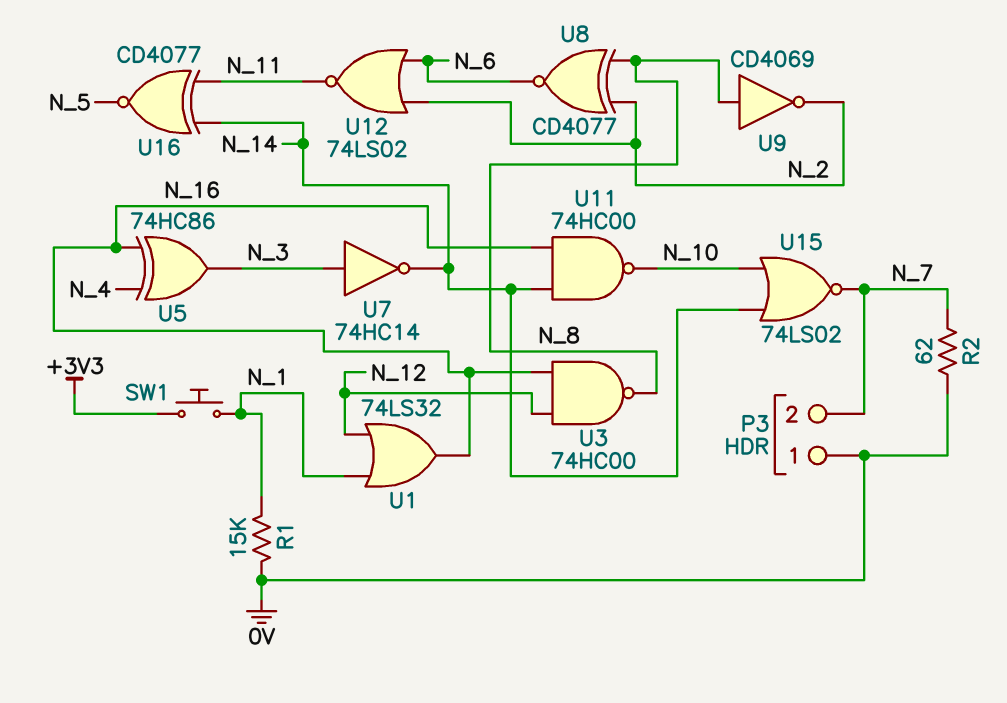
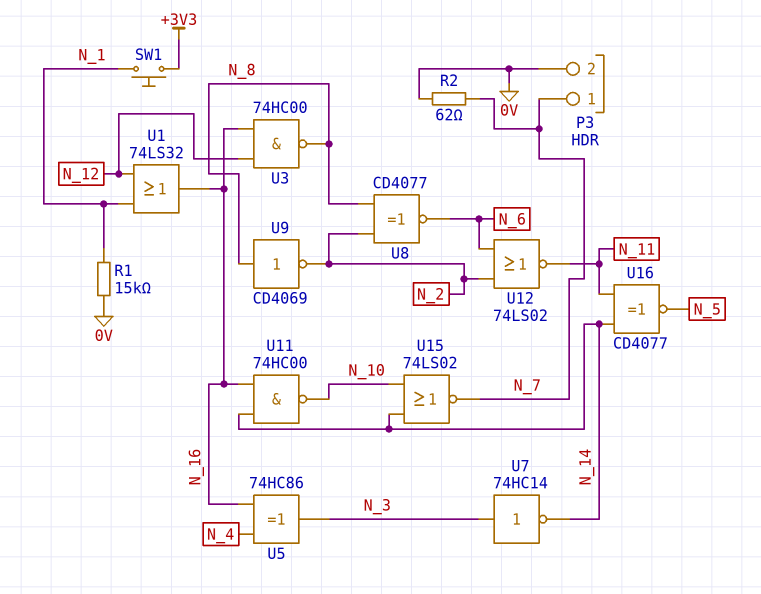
P3 pin 1: 0V -> N_7
P3 pin 2: N_7 -> 0V

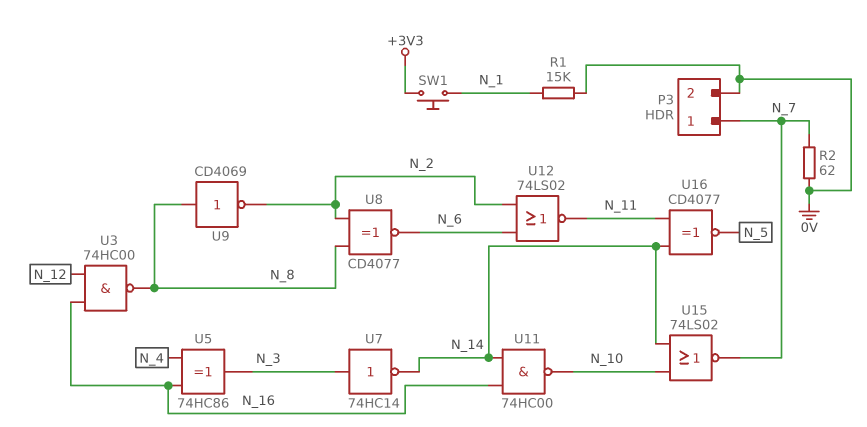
U1: OR 74LS32 (in N_1, in N_12, out N_16) -> none

